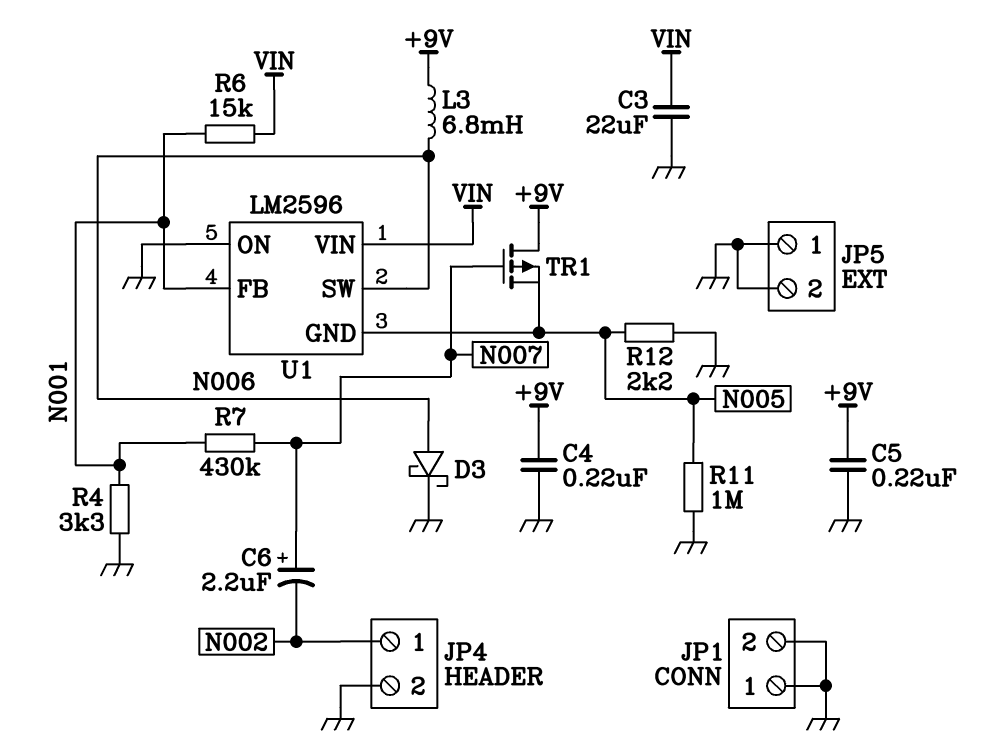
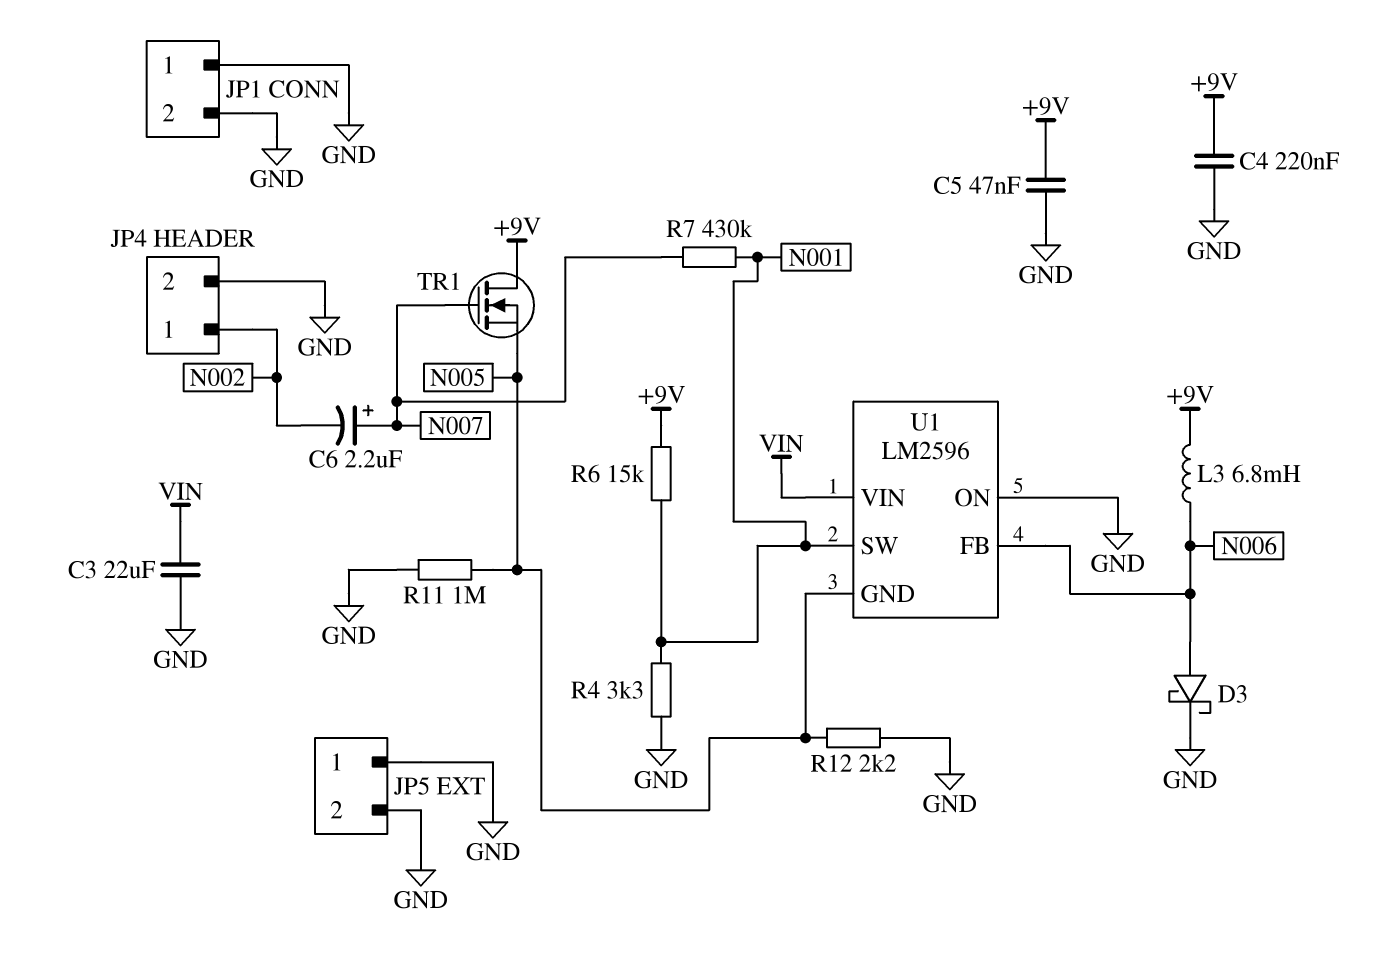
C5: 220nF (+9V, GND) -> 47nF (+9V, GND)
R6: 15k (N001, VIN) -> 15k (+9V, N001)
TR1: PMOS (G N007, D +9V, S N005) -> NMOS (G N007, D +9V, S N005)
U1 pin FB: N001 -> N006
U1 pin SW: N006 -> N001

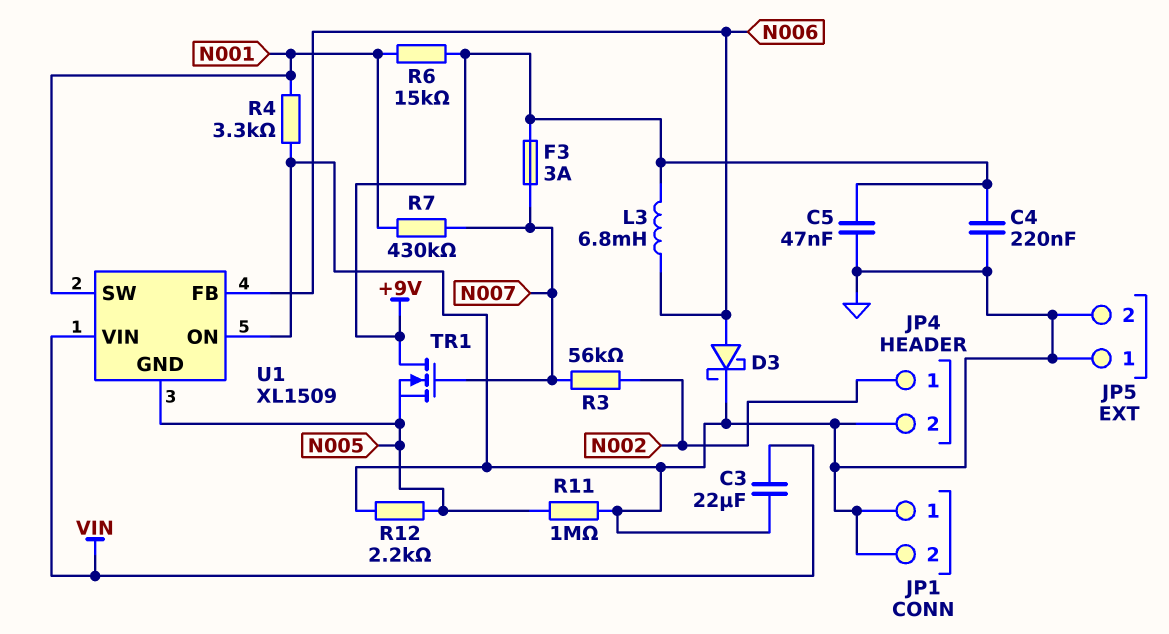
C6: 2.2uF (plus N007, minus N002) -> none
F3: none -> 3A (+9V, N007)
R3: none -> 56k (N002, N007)
U1: LM2596 -> XL1509

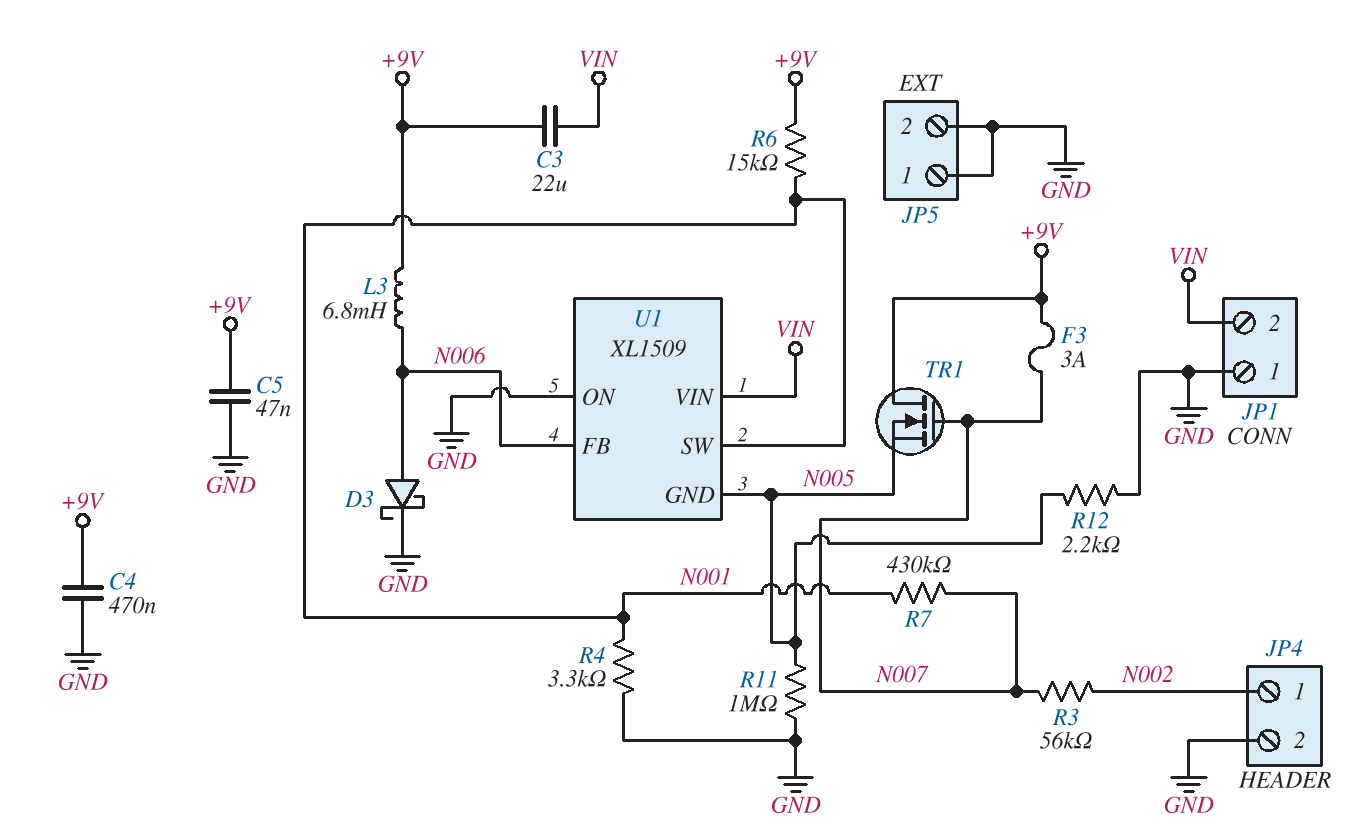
C3: 22uF (GND, VIN) -> 22uF (+9V, VIN)
C4: 220nF (+9V, GND) -> 470nF (+9V, GND)
JP1 pin 2: GND -> VIN

